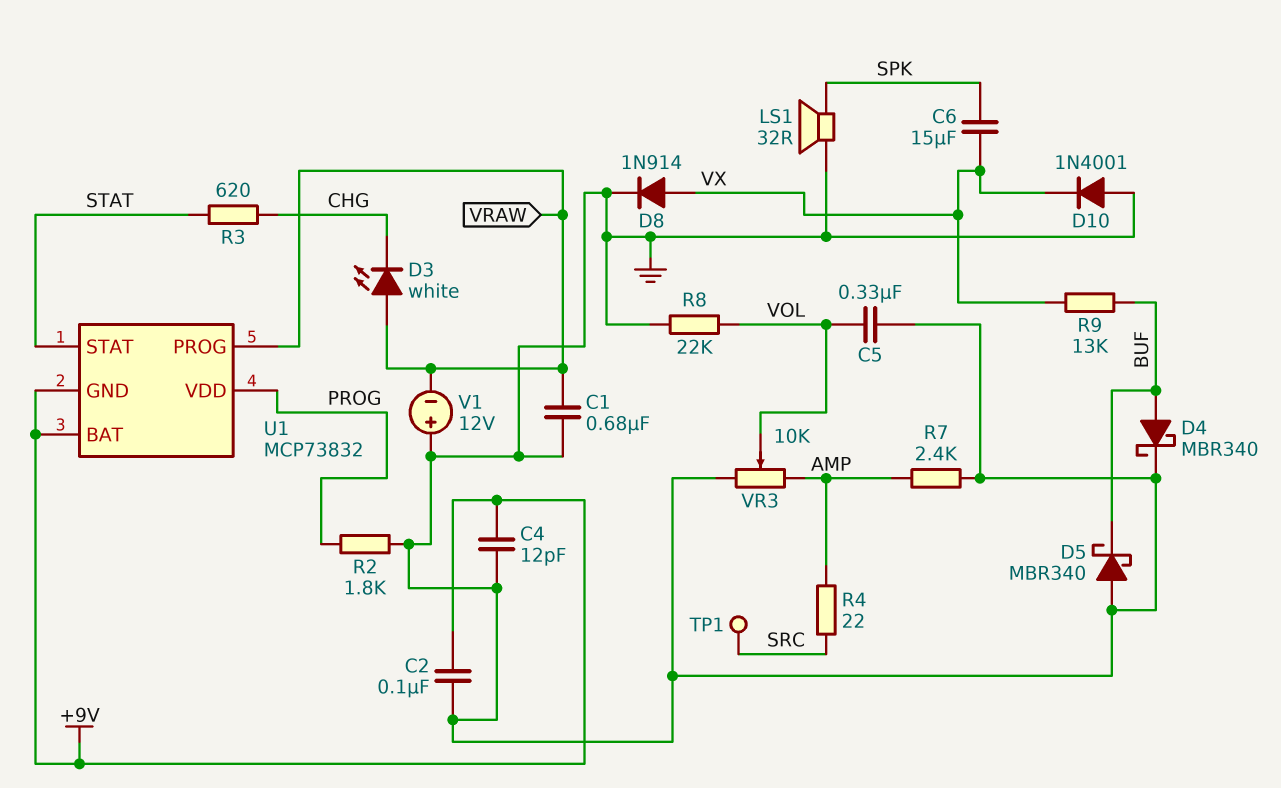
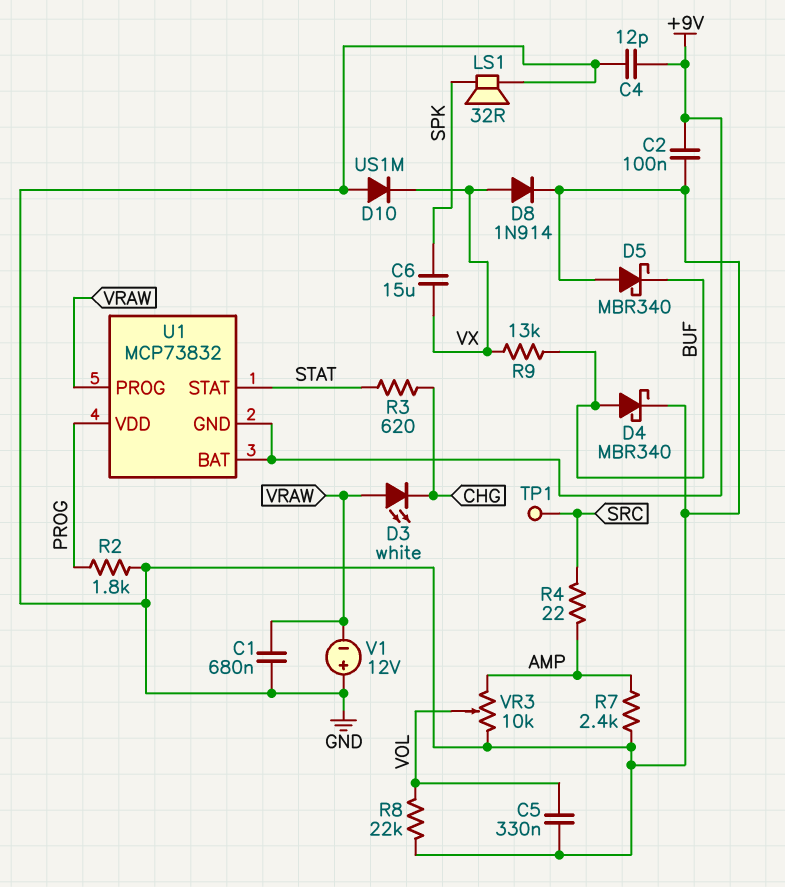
D10: diode 1N4001 (A GND, K VX) -> diode US1M (A GND, K VX)

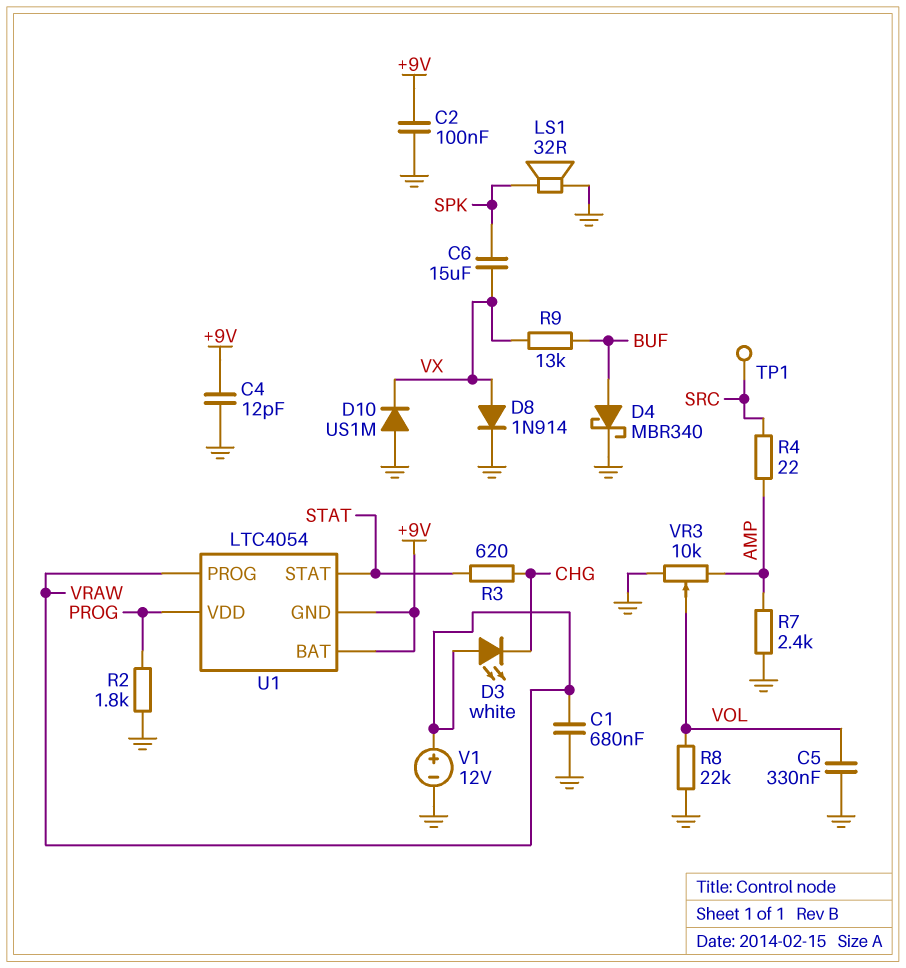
D5: schottky MBR340 (A GND, K BUF) -> none
U1: MCP73832 -> LTC4054
V1: 12V (plus GND, minus VRAW) -> 12V (plus VRAW, minus GND)

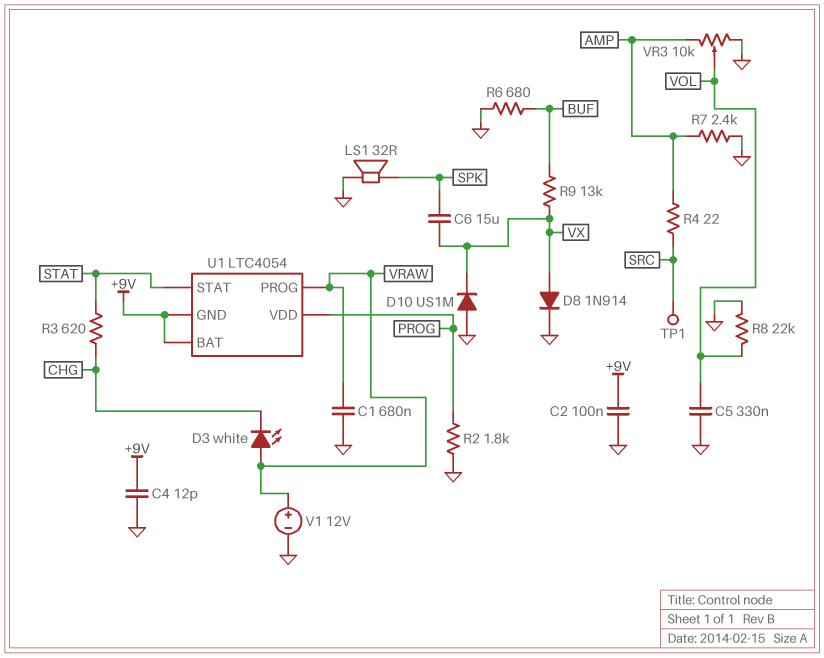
D4: schottky MBR340 (A BUF, K GND) -> none
R6: none -> 680 (BUF, GND)

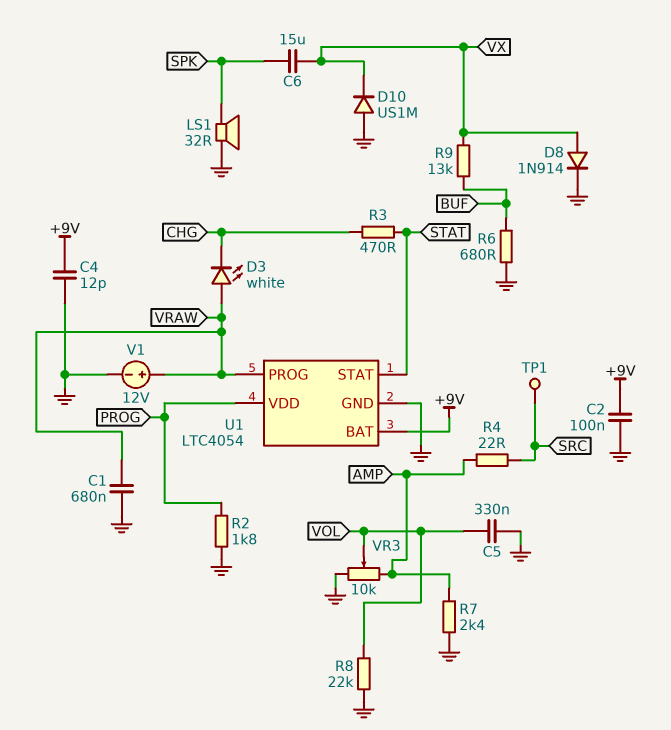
R3: 620 (CHG, STAT) -> 470 (CHG, STAT)
U1 pin GND: +9V -> GND

